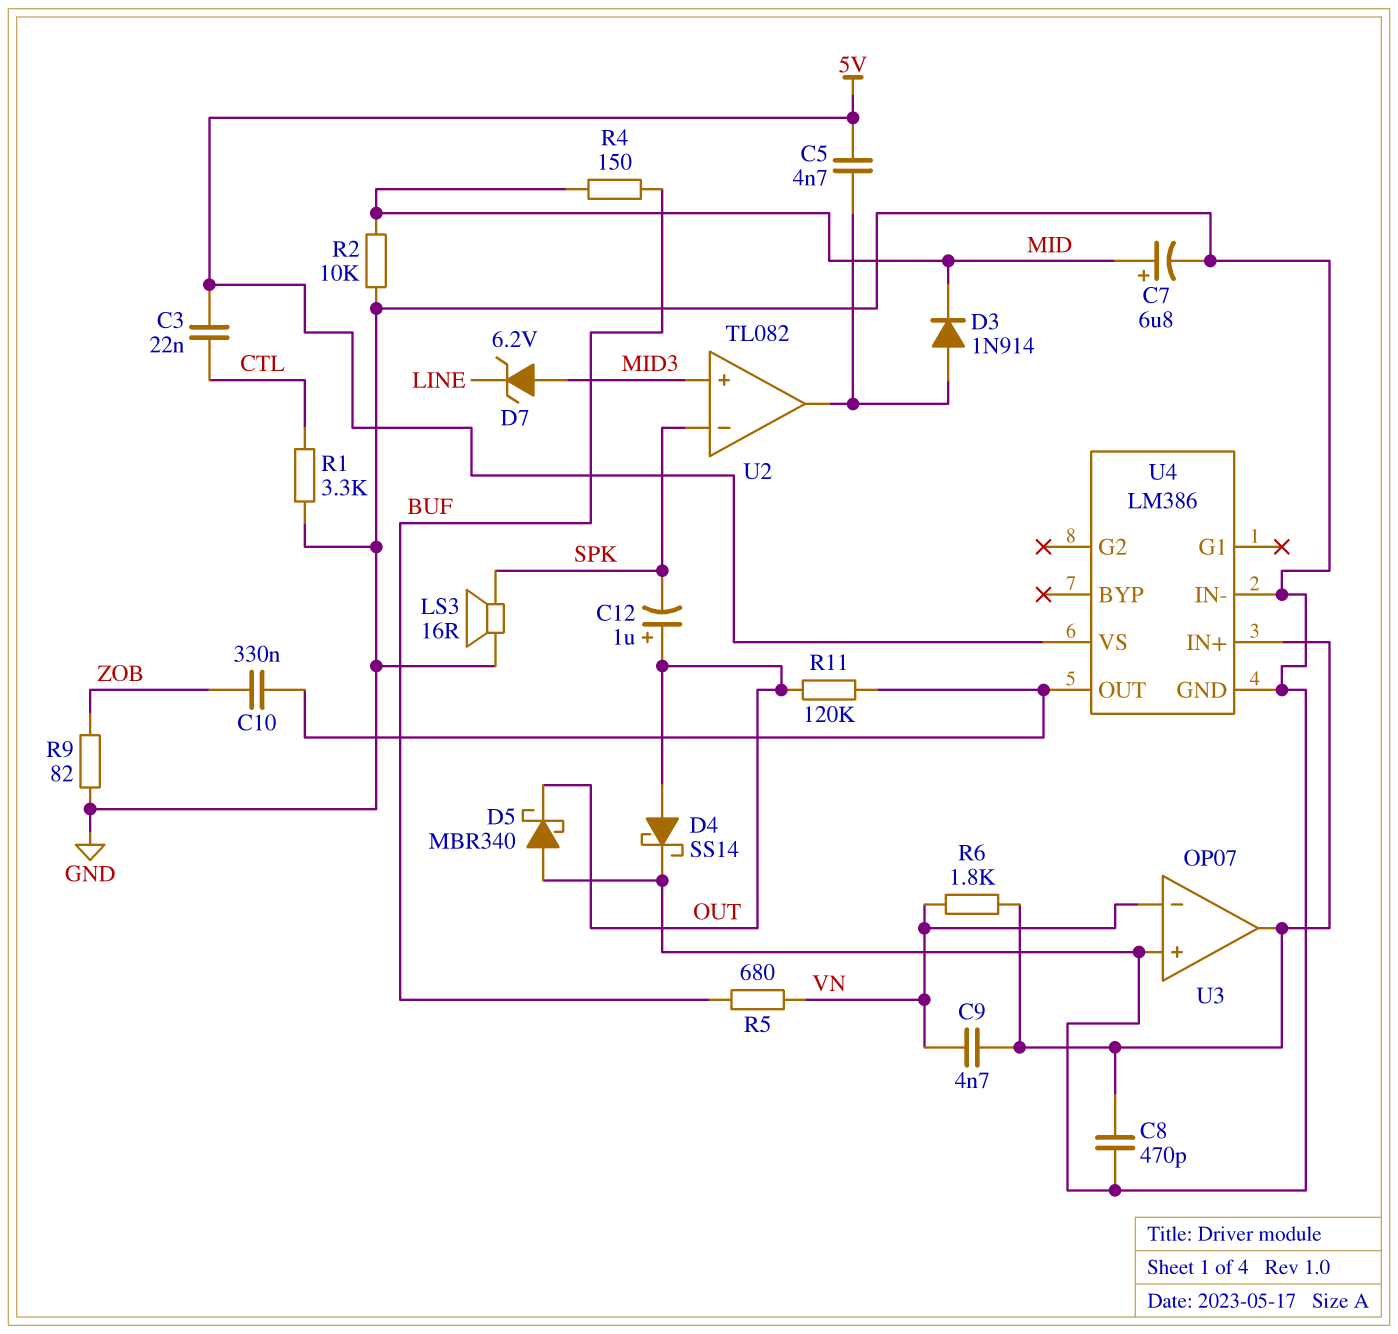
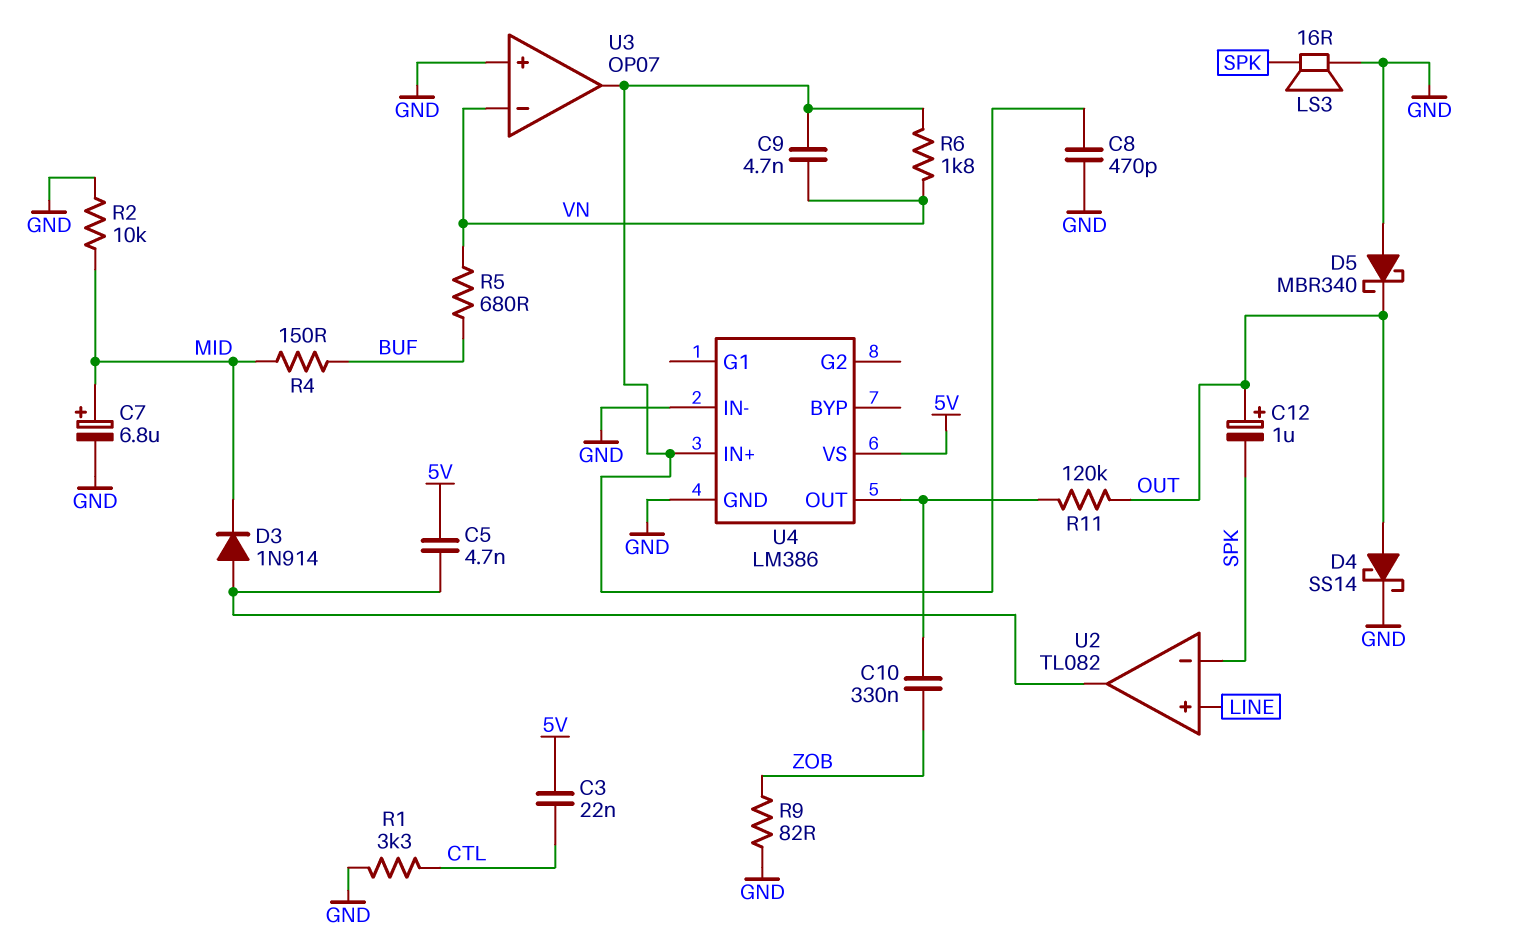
D7: zener 6.2V (A MID3, K LINE) -> none
U2 pin in+: MID3 -> LINE

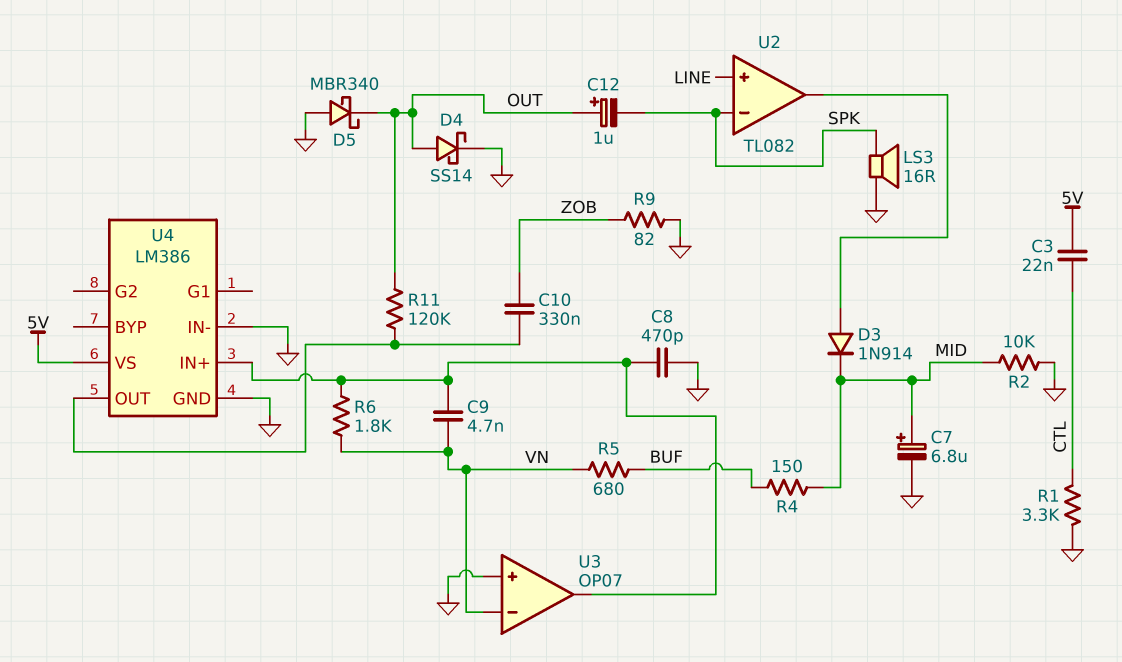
C5: 4.7nF (5V, U2/out) -> none

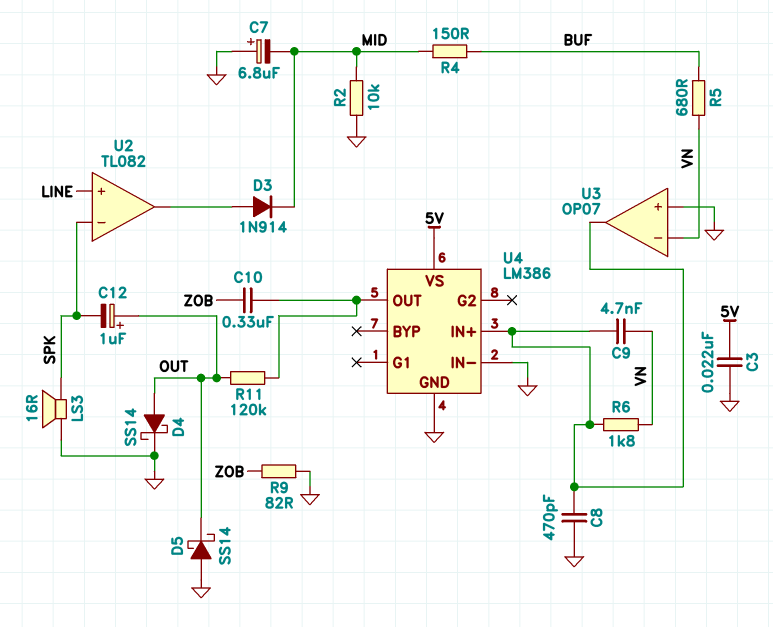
C3: 22nF (5V, CTL) -> 22nF (5V, GND)
C7: 6.8uF (plus MID, minus GND) -> 6.8uF (plus GND, minus MID)
D5: schottky MBR340 (A GND, K OUT) -> schottky SS14 (A GND, K OUT)
R1: 3.3k (CTL, GND) -> none

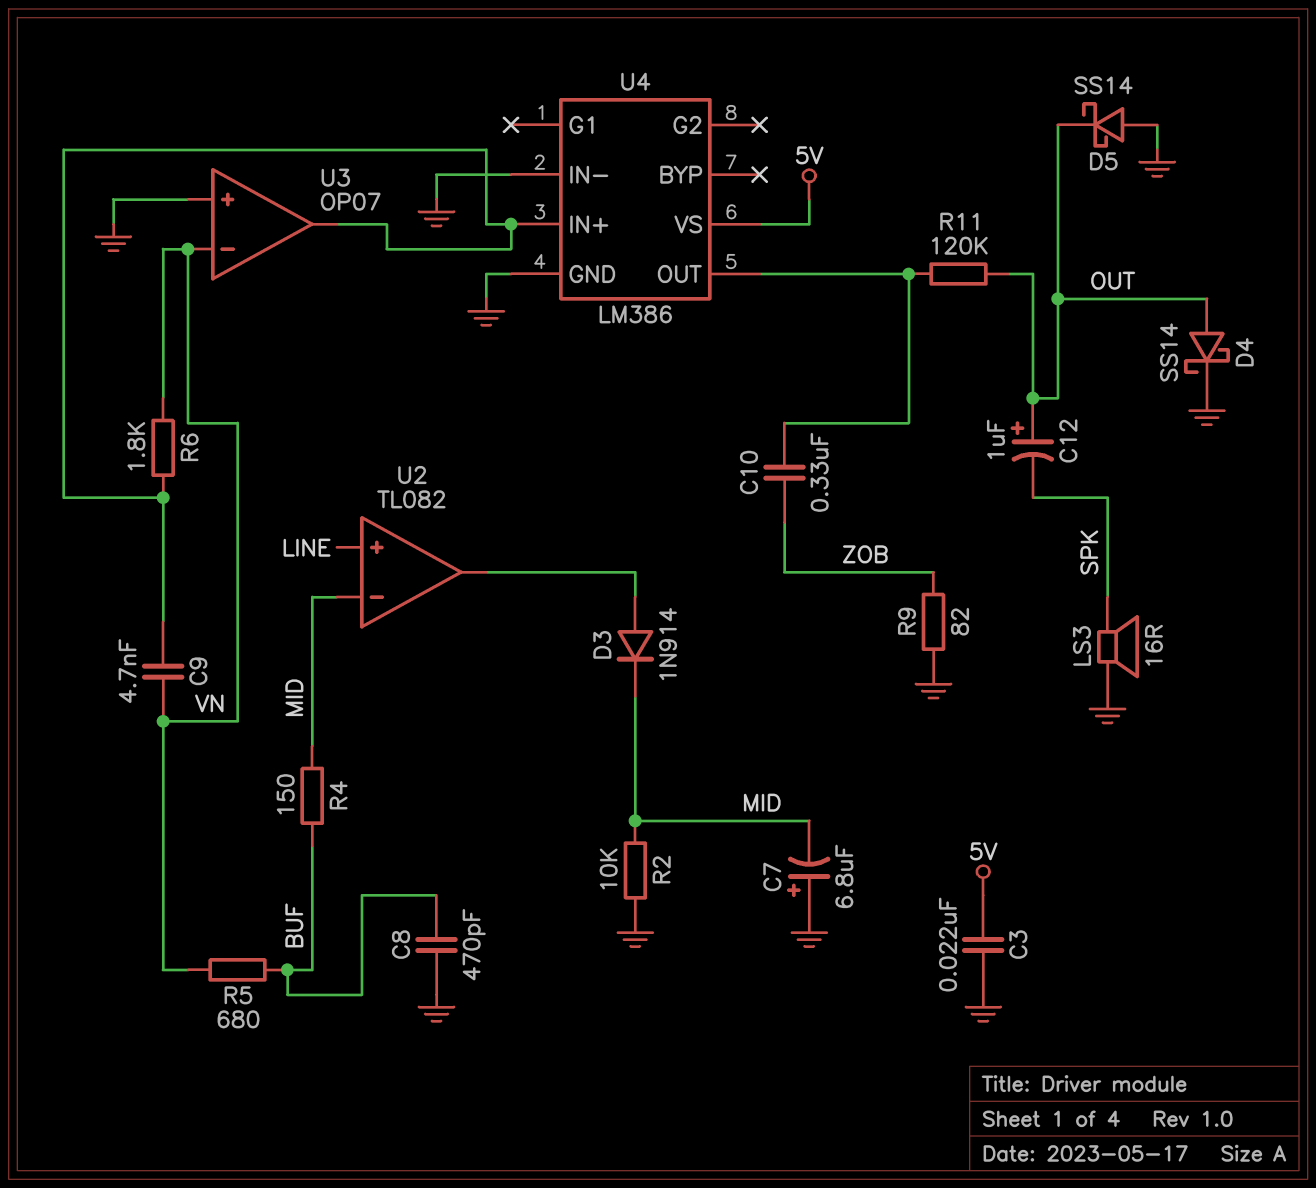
C8: 470pF (GND, U3/out) -> 470pF (BUF, GND)
U2 pin in-: SPK -> MID

